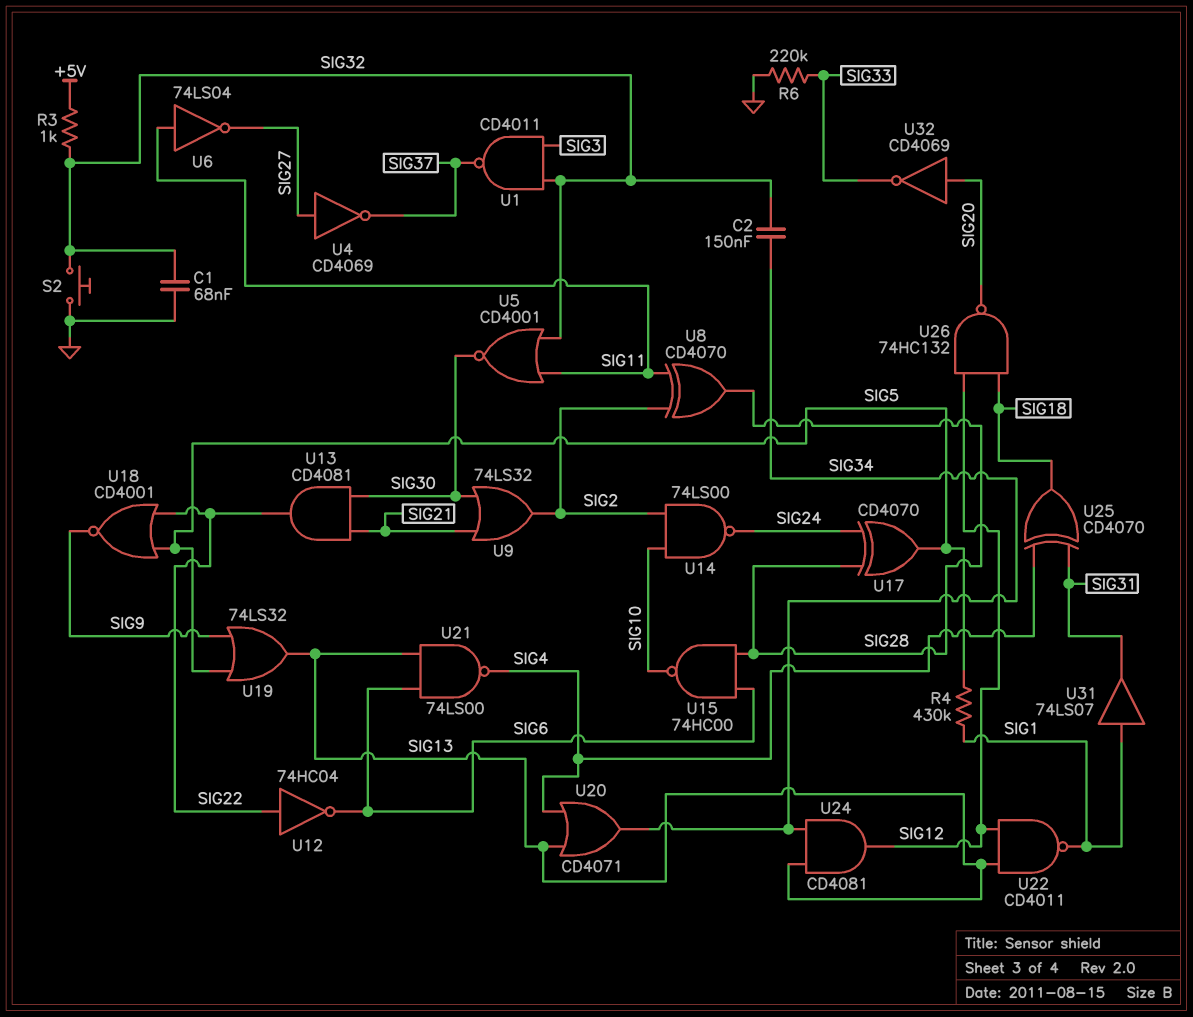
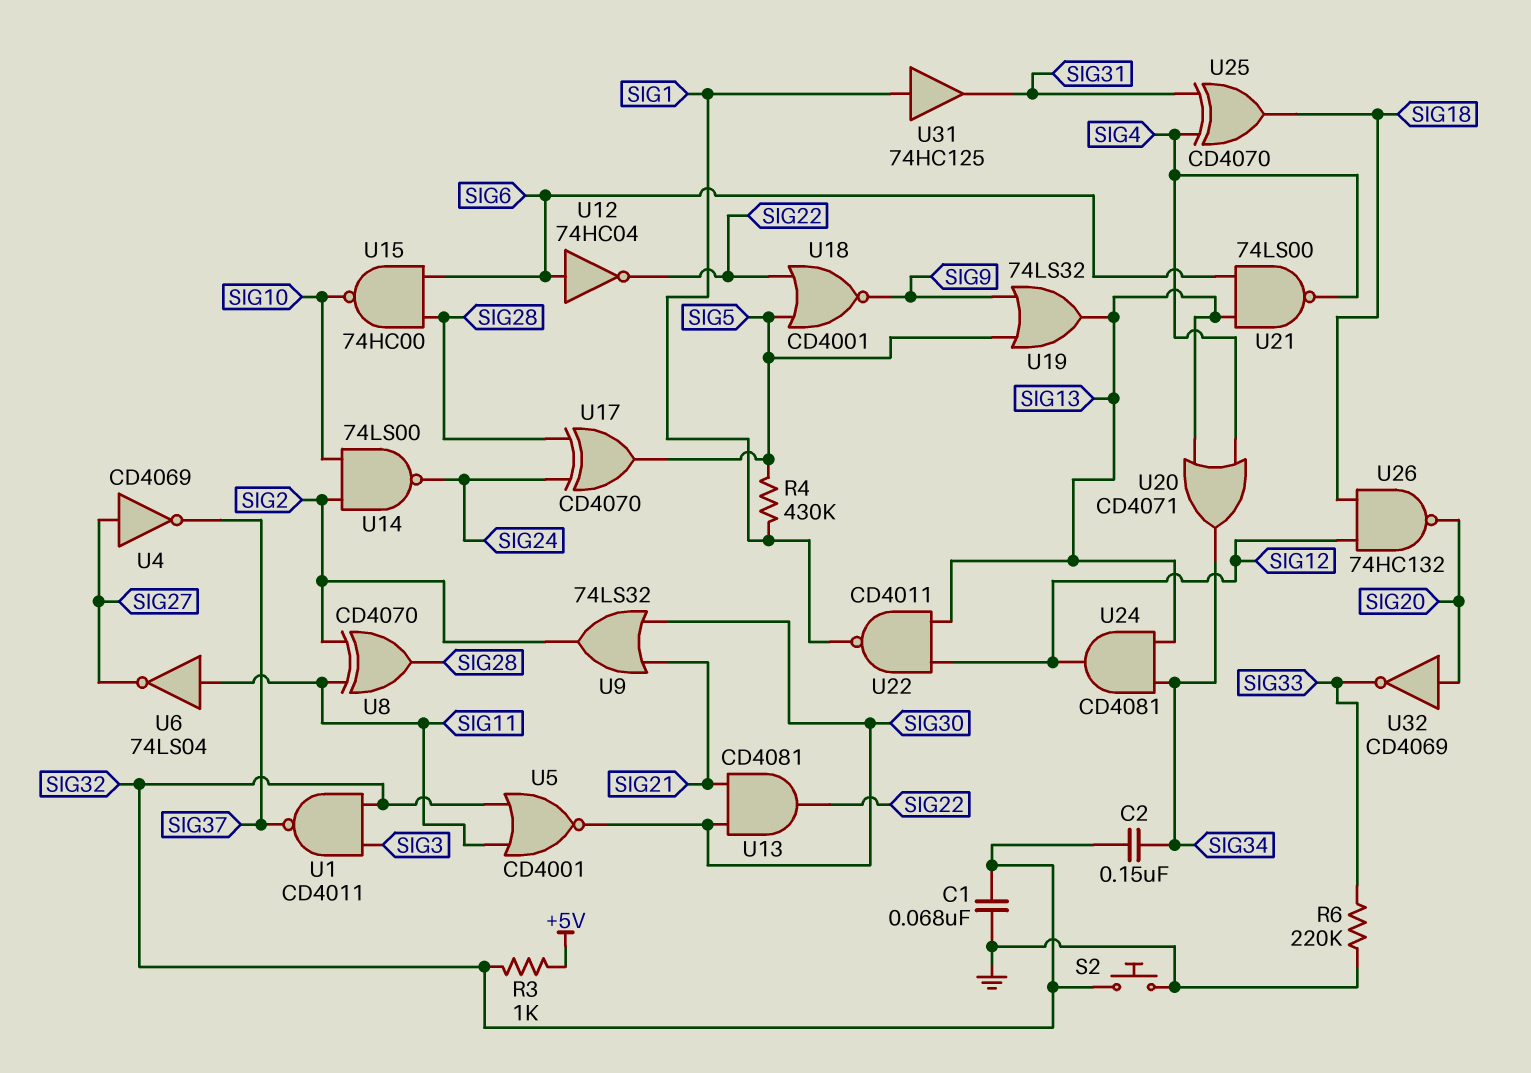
U12: NOT 74HC04 (in SIG22, out SIG6) -> NOT 74HC04 (in SIG6, out SIG22)
U31: buffer 74LS07 (in SIG1, out SIG31) -> buffer 74HC125 (in SIG1, out SIG31)

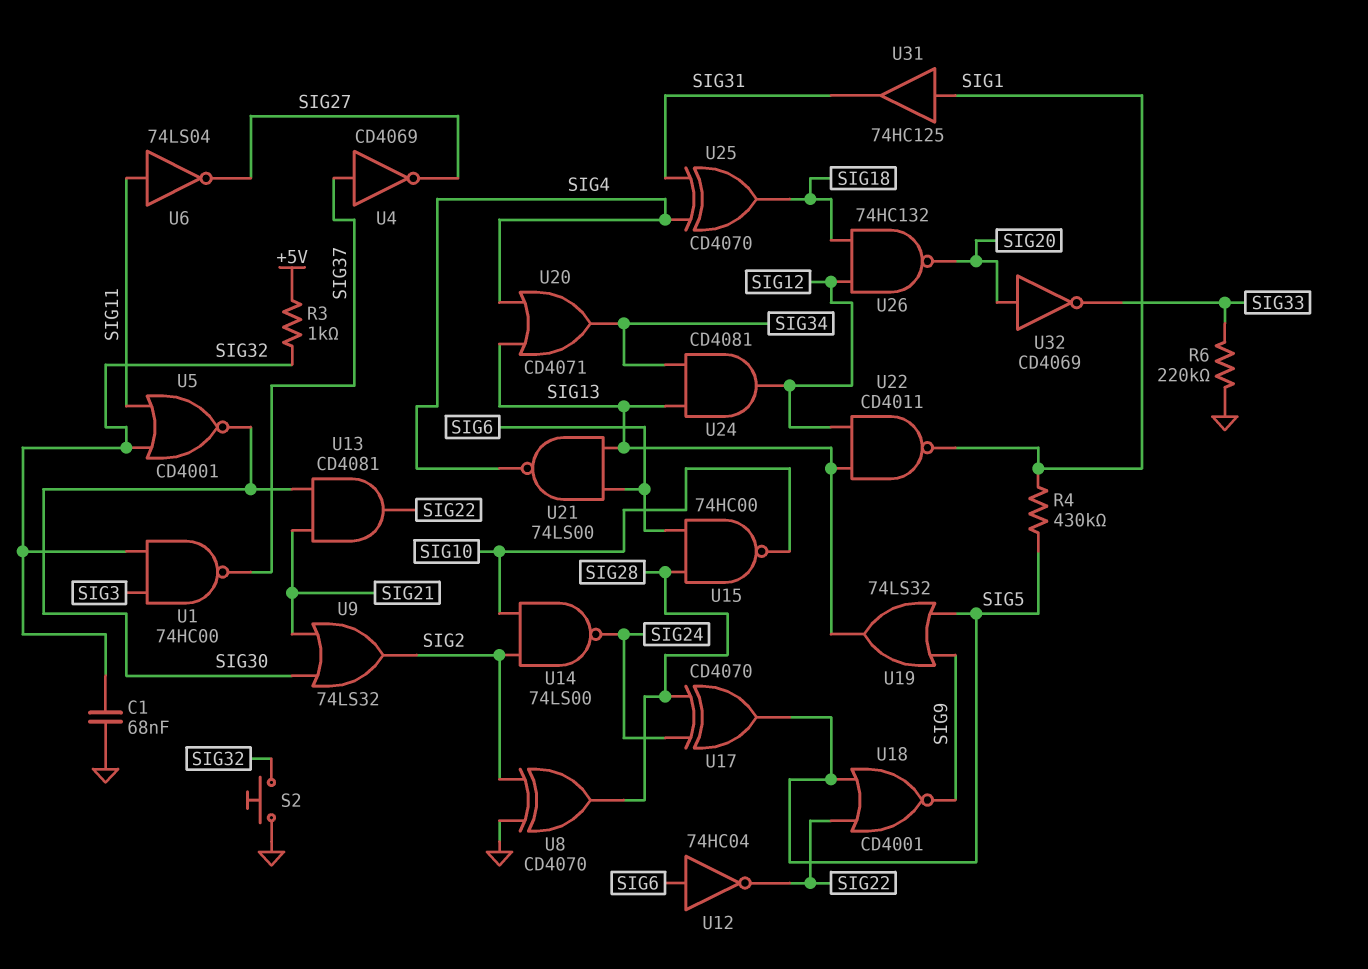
C2: 150nF (SIG32, SIG34) -> none
U1: NAND CD4011 (in SIG3, in SIG32, out SIG37) -> NAND 74HC00 (in SIG3, in SIG32, out SIG37)
U4: NOT CD4069 (in SIG27, out SIG37) -> NOT CD4069 (in SIG37, out SIG27)
U8: XOR CD4070 (in SIG2, in SIG11, out SIG28) -> XOR CD4070 (in GND, in SIG2, out SIG28)

